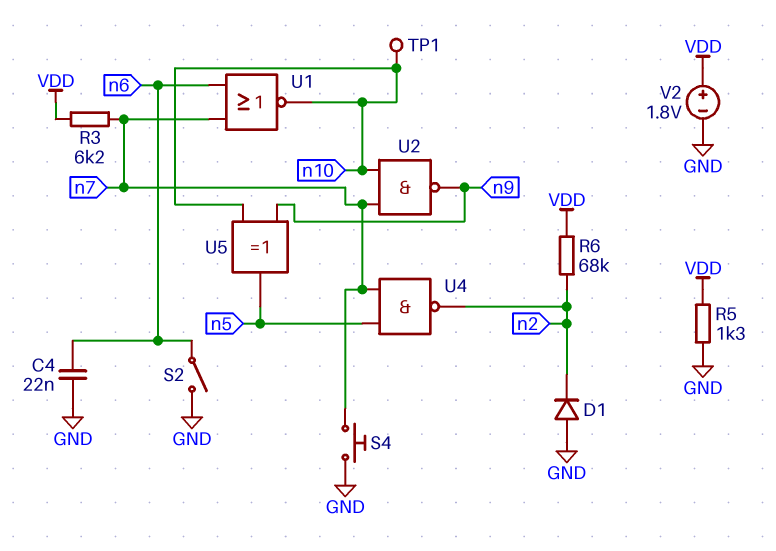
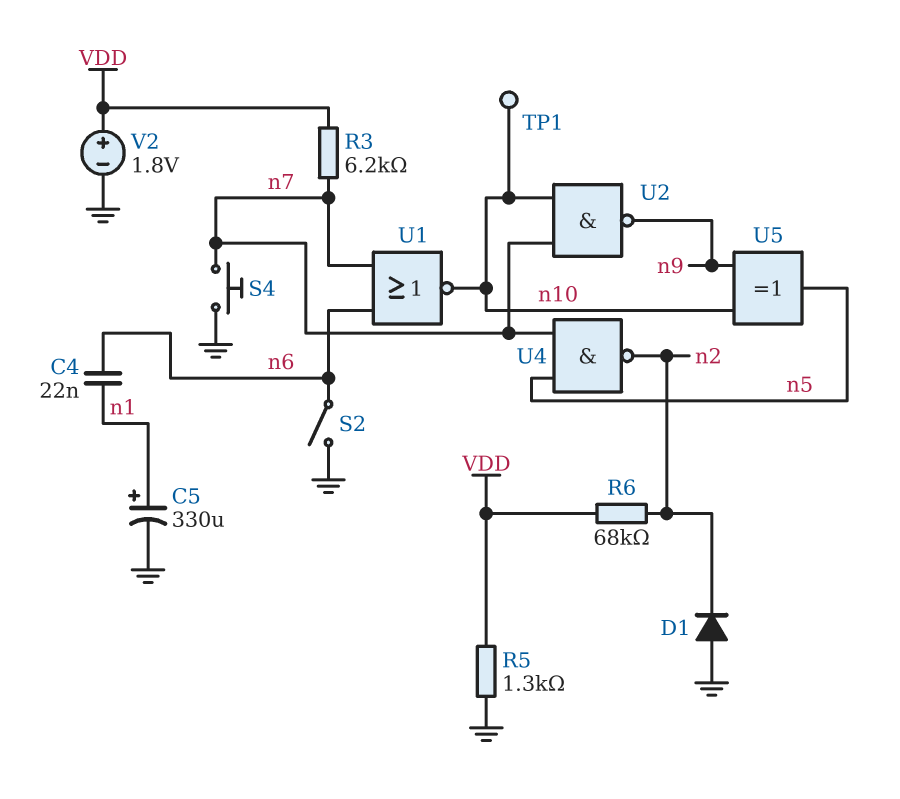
C4: 22nF (GND, n6) -> 22nF (n1, n6)
C5: none -> 330uF (plus n1, minus GND)

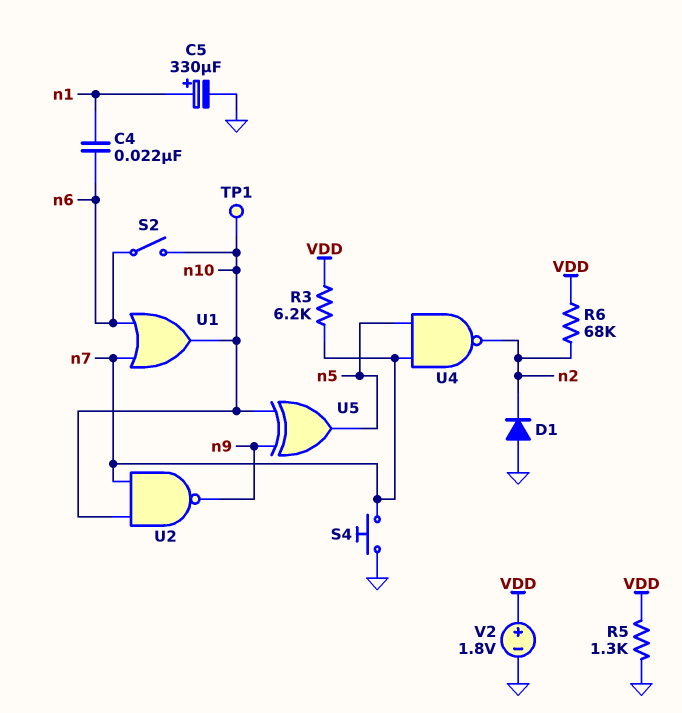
S2: switch (GND, n6) -> switch (n6, n10)
U1: NOR (in n6, in n7, out n10) -> OR (in n6, in n7, out n10)

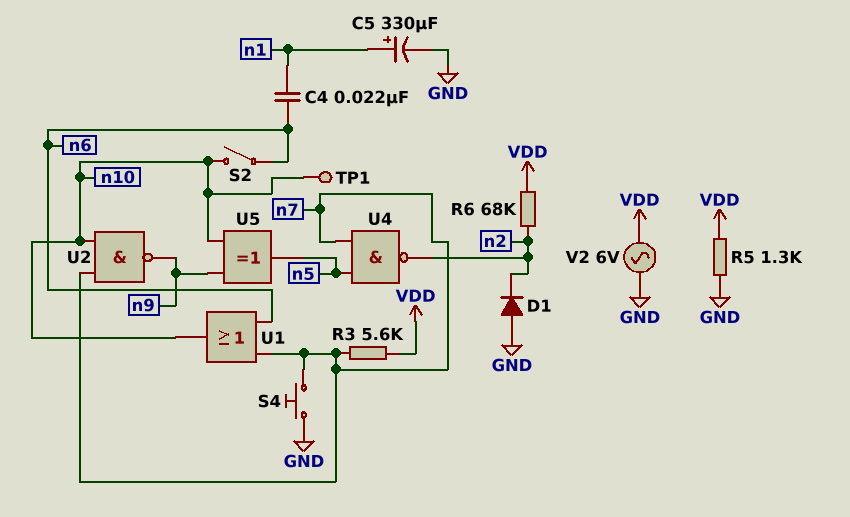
R3: 6.2k (VDD, n7) -> 5.6k (VDD, n7)
V2: 1.8V (plus VDD, minus GND) -> AC 6V (GND, VDD)

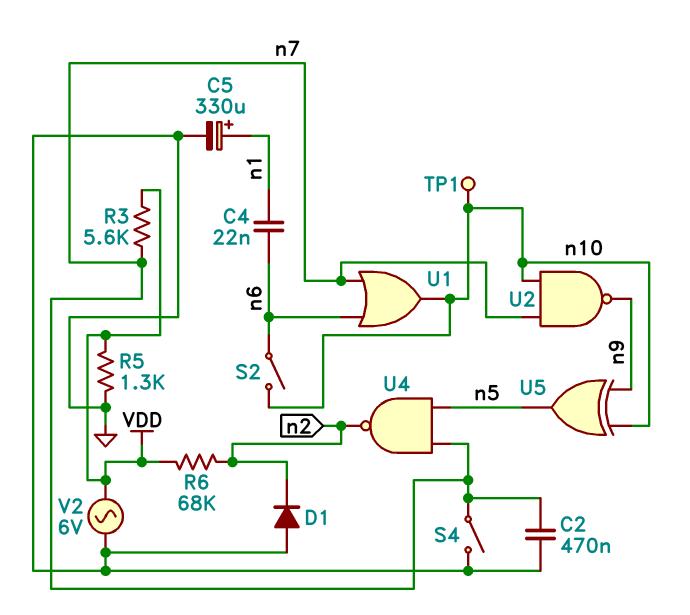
C2: none -> 470nF (GND, n7)
S4: button (GND, n7) -> switch (GND, n7)

